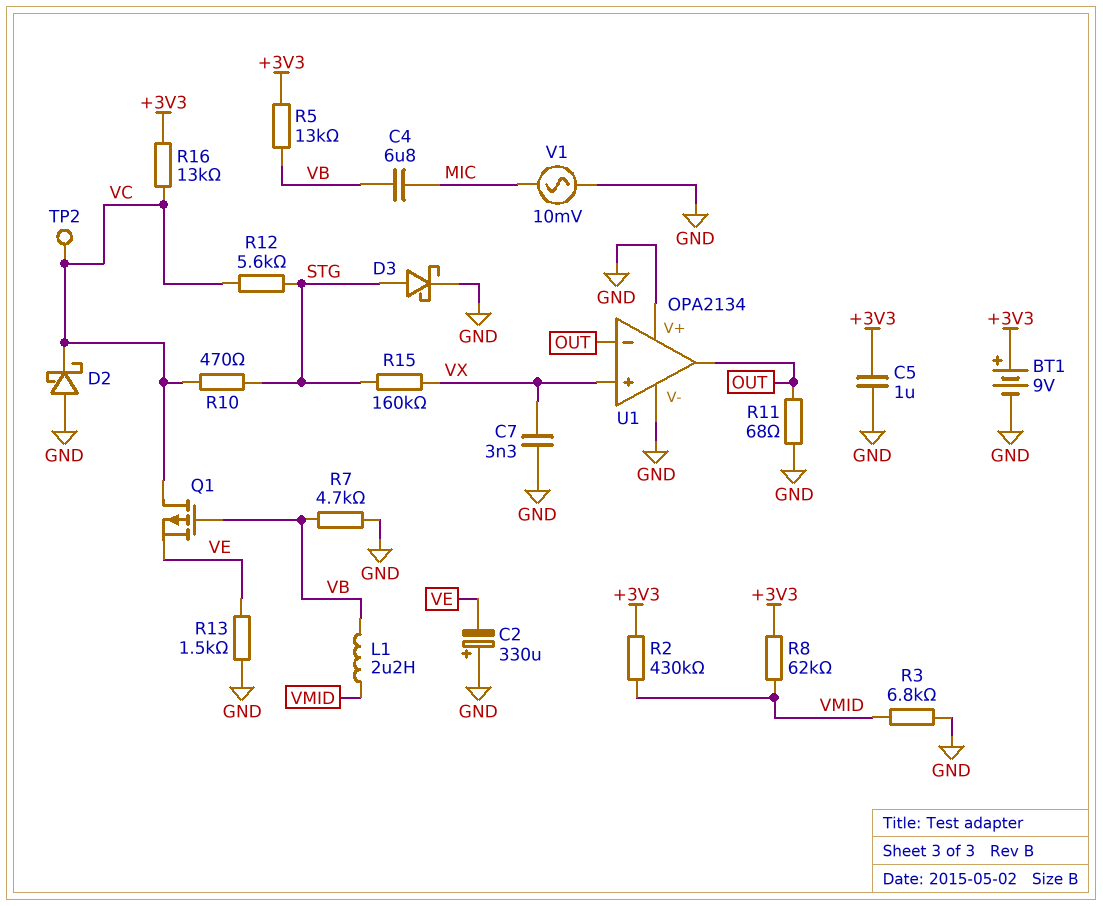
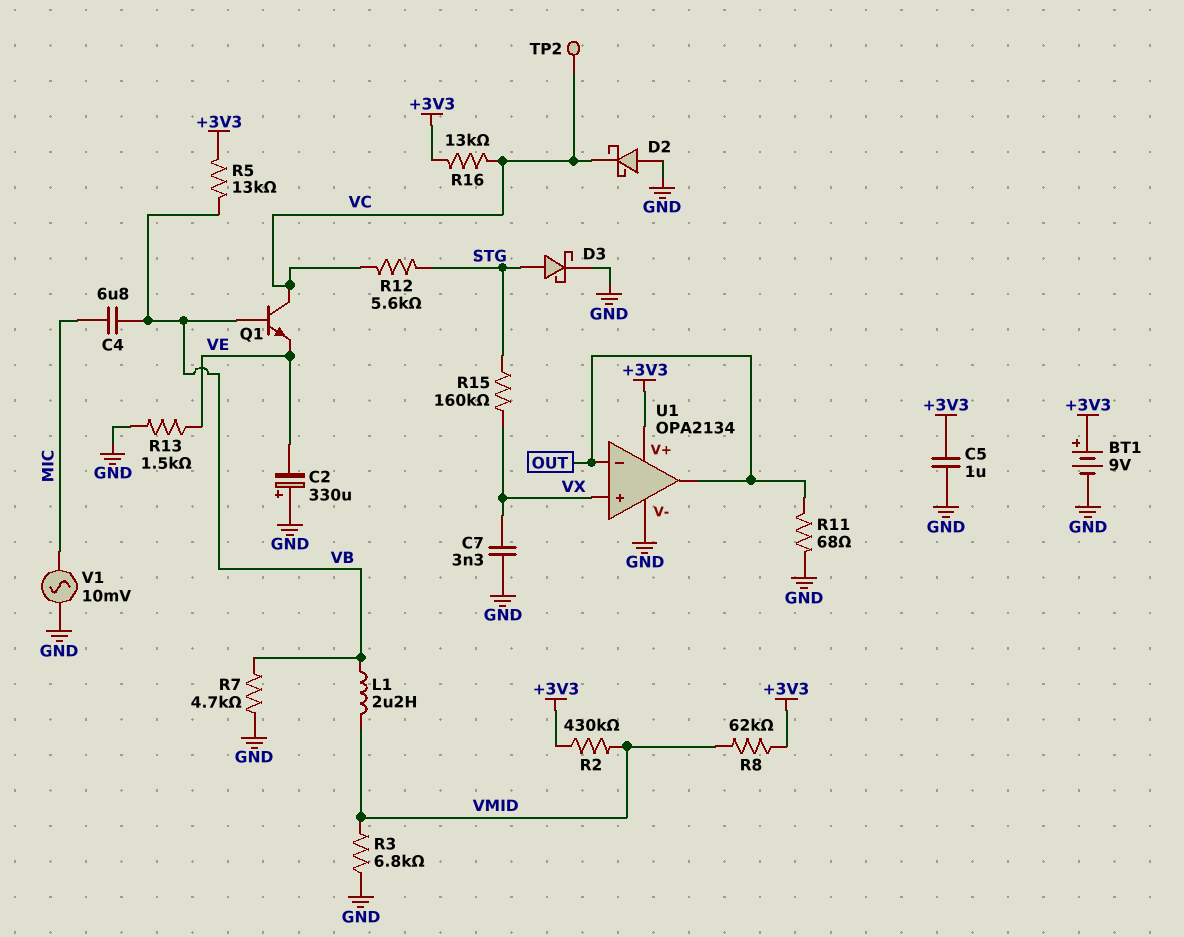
Q1: PMOS (G VB, D VC, S VE) -> NPN (B VB, C VC, E VE)
R10: 470 (STG, VC) -> none
U1 pin V+: GND -> +3V3

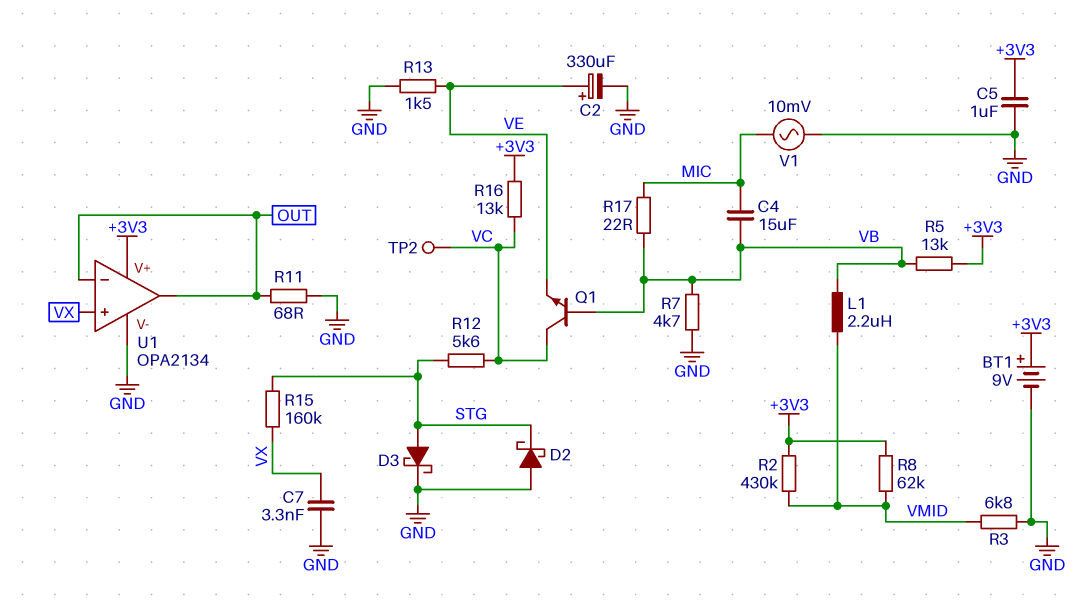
C2: 330uF (plus GND, minus VE) -> 330uF (plus VE, minus GND)
C4: 6.8uF (MIC, VB) -> 15uF (MIC, VB)
D2: schottky (A GND, K VC) -> schottky (A GND, K STG)
R17: none -> 22 (MIC, VB)

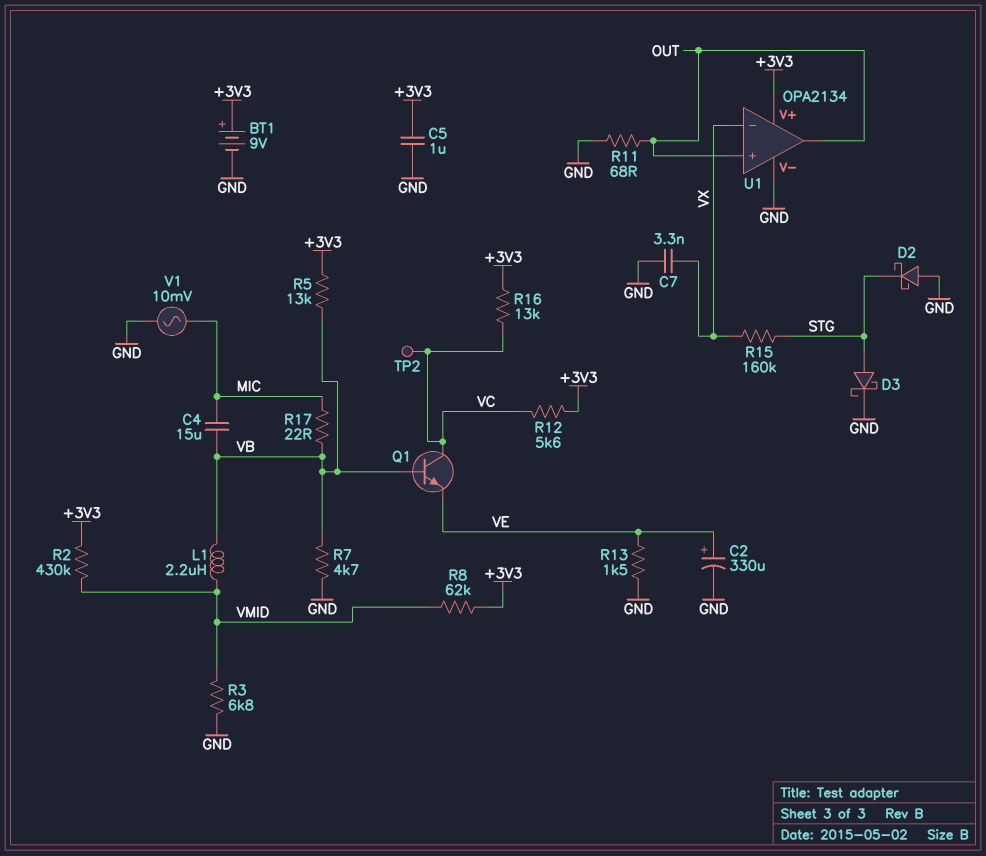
R12: 5.6k (STG, VC) -> 5.6k (+3V3, VC)
U1 pin in+: VX -> OUT
U1 pin in-: OUT -> VX

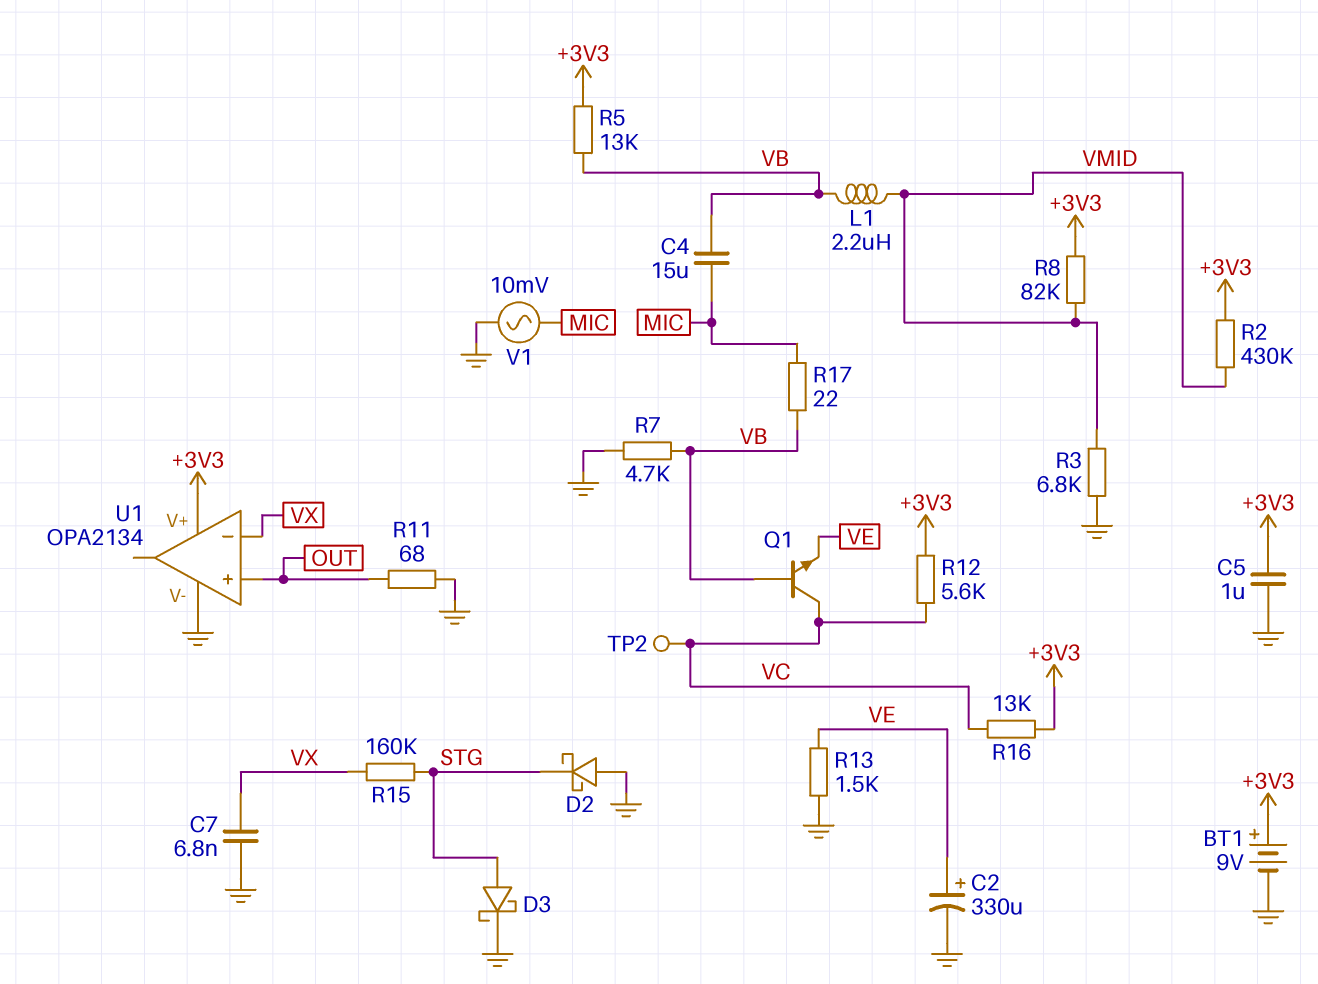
C7: 3.3nF (GND, VX) -> 6.8nF (GND, VX)
R8: 62k (+3V3, VMID) -> 82k (+3V3, VMID)
U1 pin out: OUT -> none

